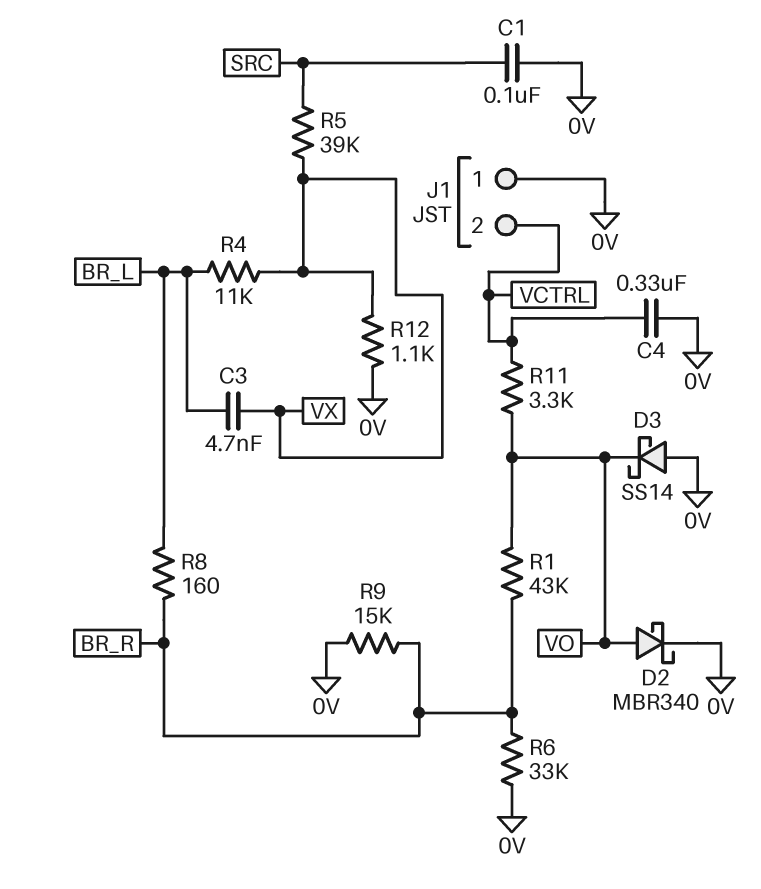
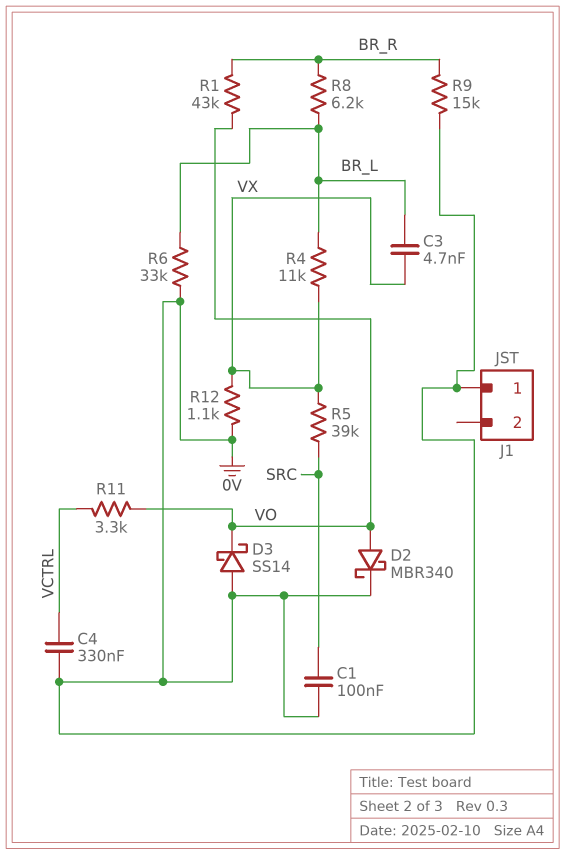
J1 pin 2: VCTRL -> none
R6: 33k (0V, BR_R) -> 33k (0V, BR_L)
R8: 160 (BR_L, BR_R) -> 6.2k (BR_L, BR_R)

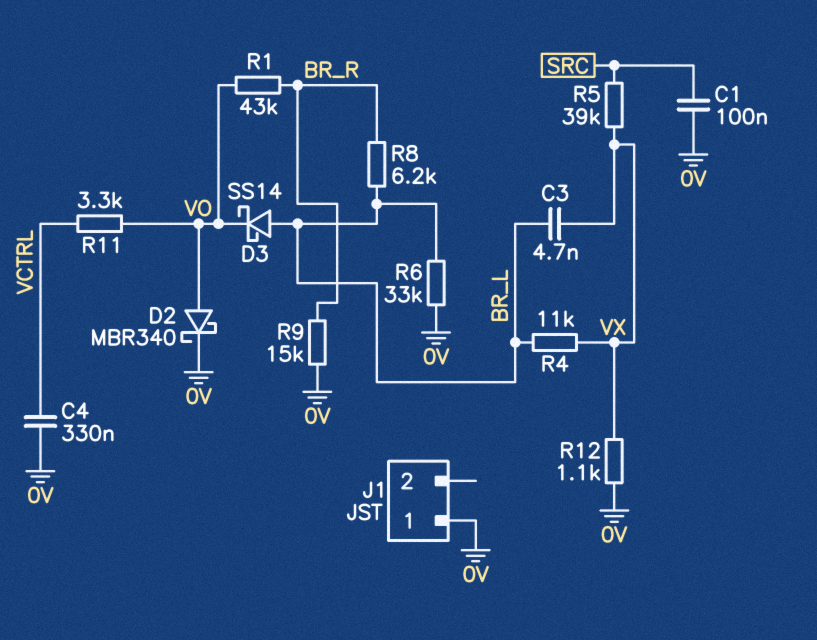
D3: schottky SS14 (A 0V, K VO) -> schottky SS14 (A BR_L, K VO)

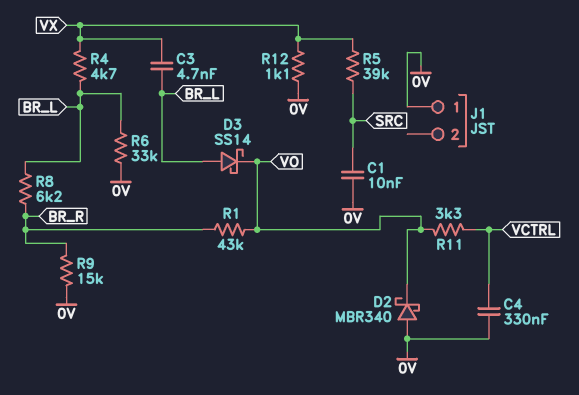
C1: 100nF (0V, SRC) -> 10nF (0V, SRC)
D2: schottky MBR340 (A VO, K 0V) -> schottky MBR340 (A 0V, K VO)
R4: 11k (BR_L, VX) -> 4.7k (BR_L, VX)

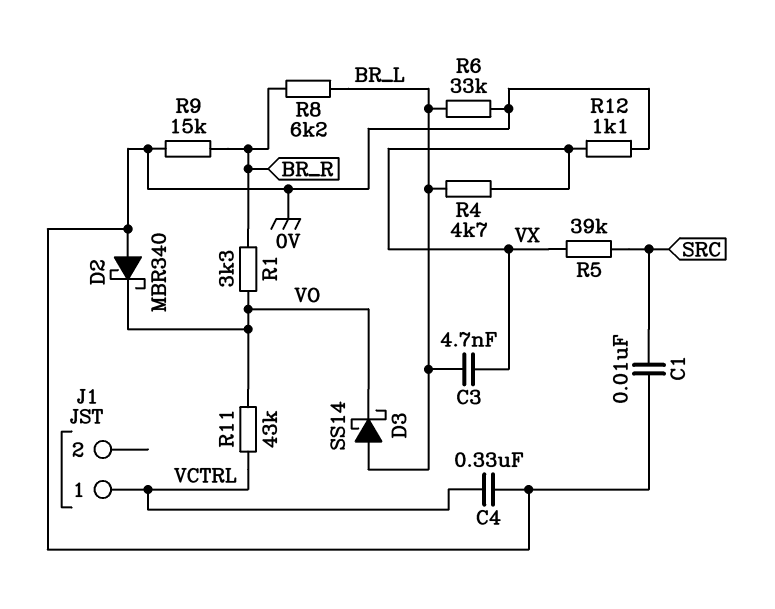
J1 pin 1: 0V -> VCTRL
R1: 43k (BR_R, VO) -> 3.3k (BR_R, VO)
R11: 3.3k (VCTRL, VO) -> 43k (VCTRL, VO)

